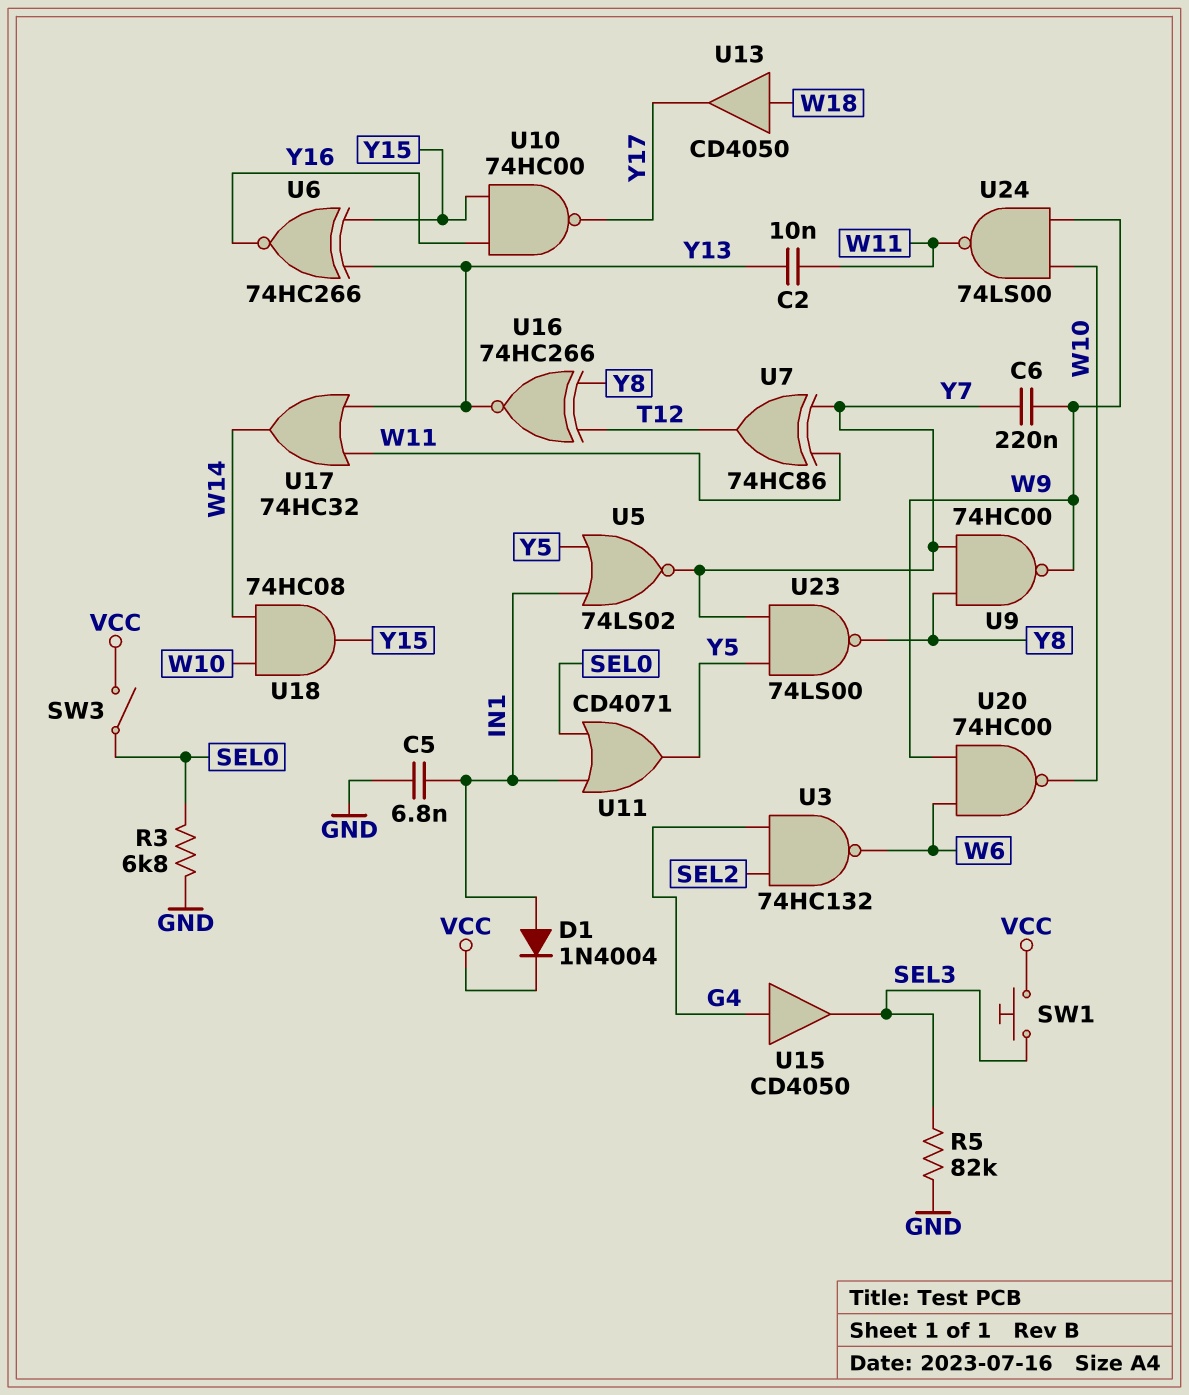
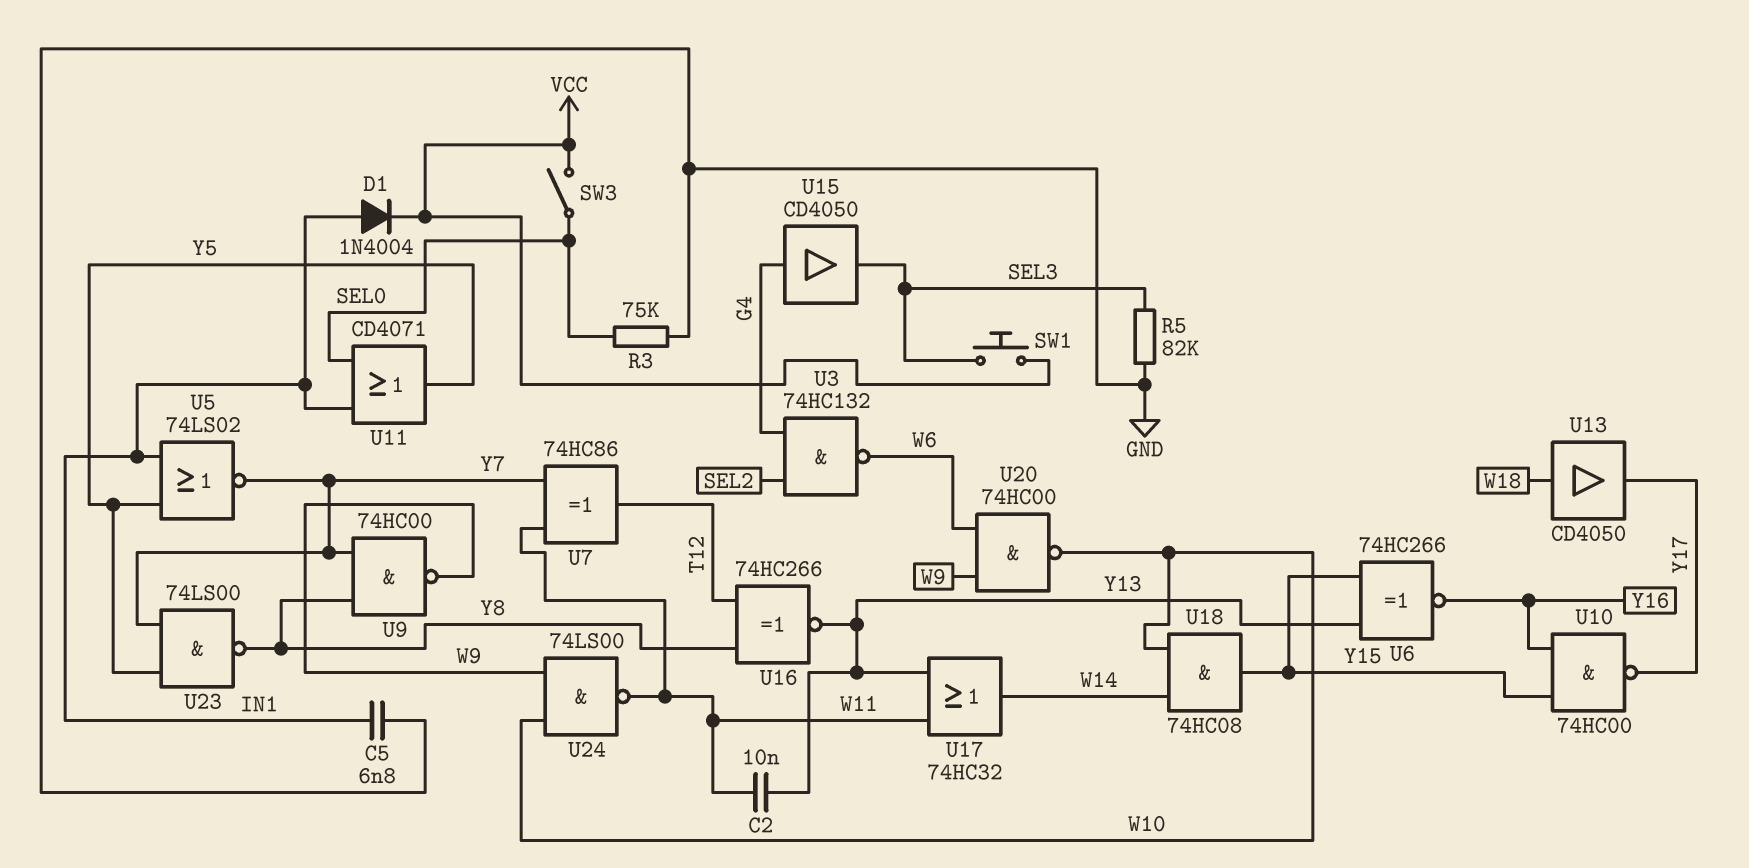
C6: 220nF (W9, Y7) -> none
R3: 6.8k (GND, SEL0) -> 75k (GND, SEL0)

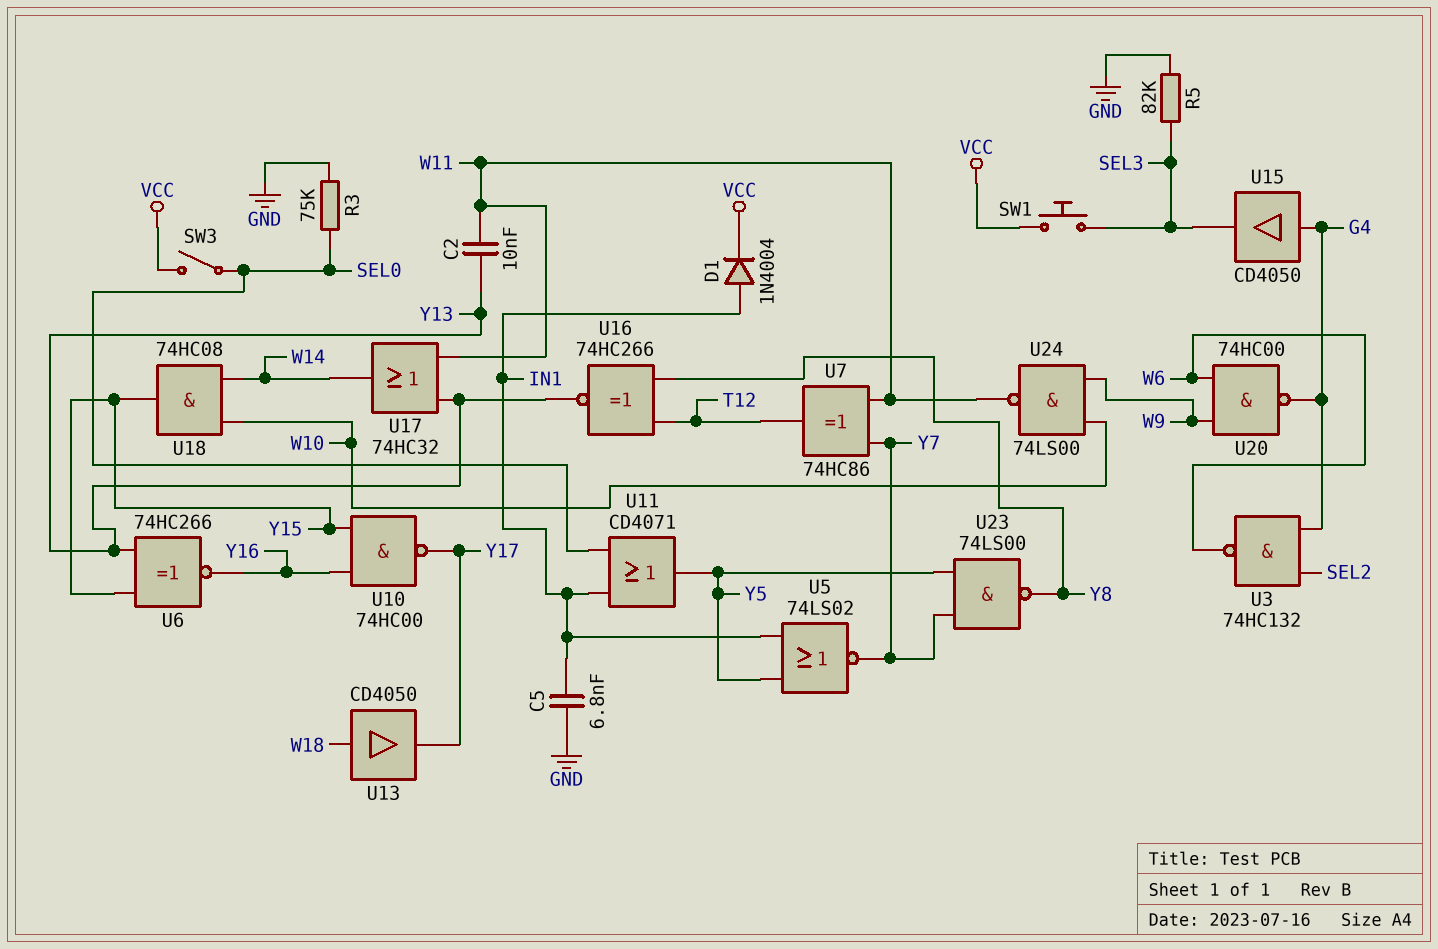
U9: NAND 74HC00 (in Y7, in Y8, out W9) -> none
U20: NAND 74HC00 (in W6, in W9, out W10) -> NAND 74HC00 (in W6, in W9, out G4)

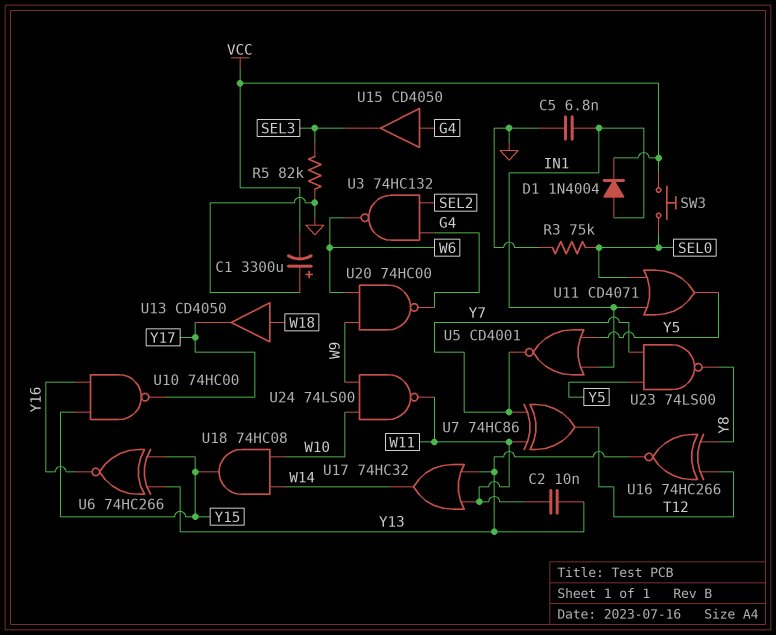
C1: none -> 3300uF (plus GND, minus VCC)
SW1: button (SEL3, VCC) -> none
SW3: switch (SEL0, VCC) -> button (SEL0, VCC)
U5: NOR 74LS02 (in IN1, in Y5, out Y7) -> NOR CD4001 (in IN1, in Y5, out Y7)

